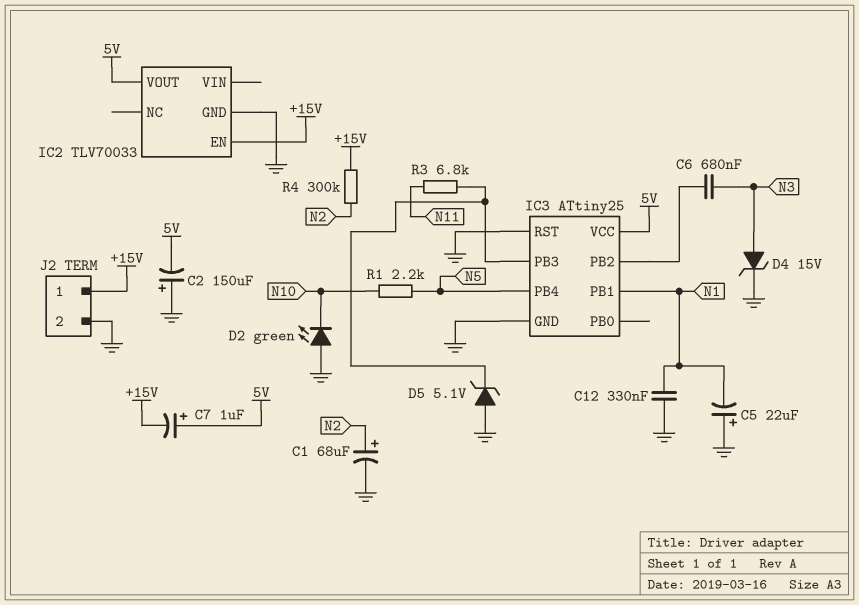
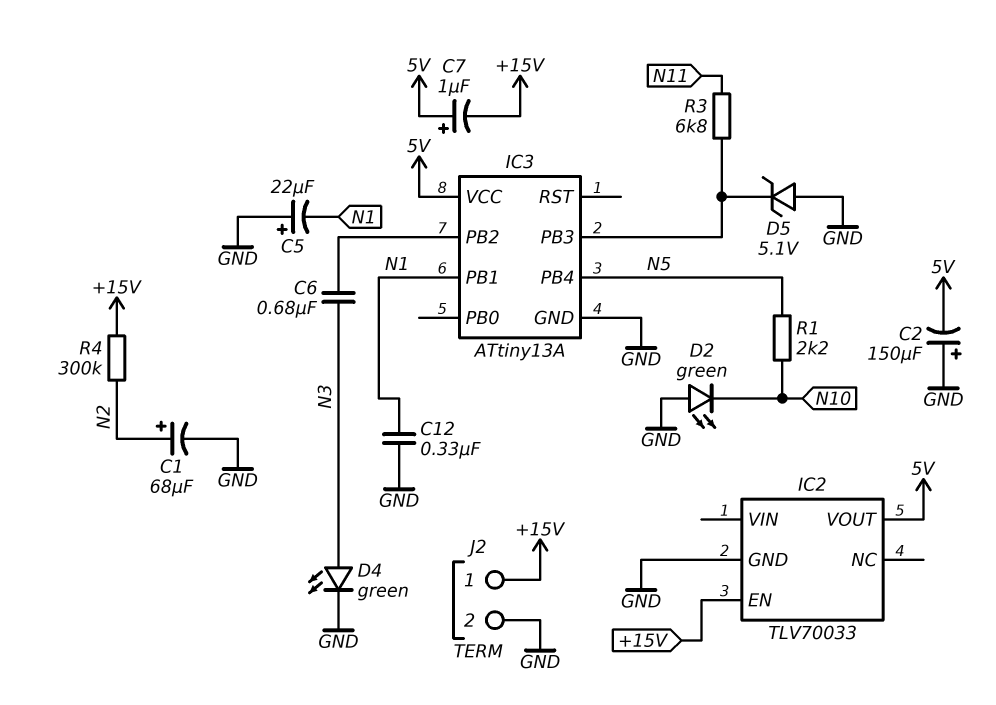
D4: zener 15V (A N3, K GND) -> LED green (A N3, K GND)
IC3: ATtiny25 -> ATtiny13A
IC3 pin RST: GND -> none

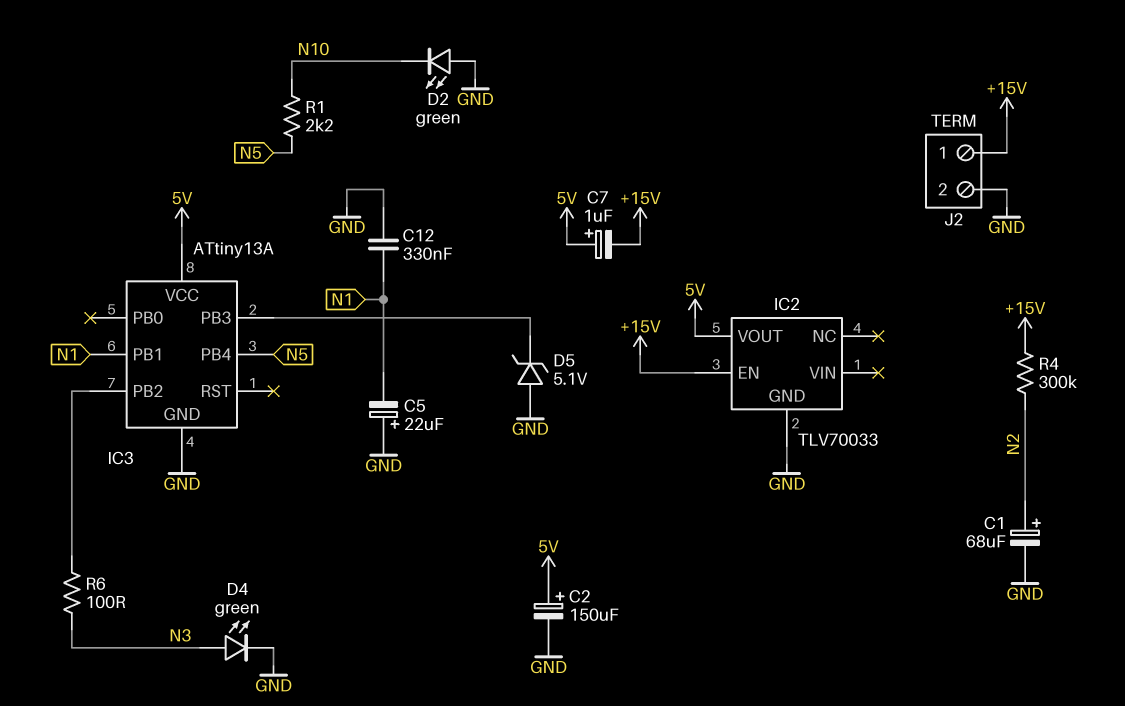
C2: 150uF (plus GND, minus 5V) -> 150uF (plus 5V, minus GND)
C6: 680nF (IC3/PB2, N3) -> none
R3: 6.8k (IC3/PB3, N11) -> none
R6: none -> 100 (IC3/PB2, N3)

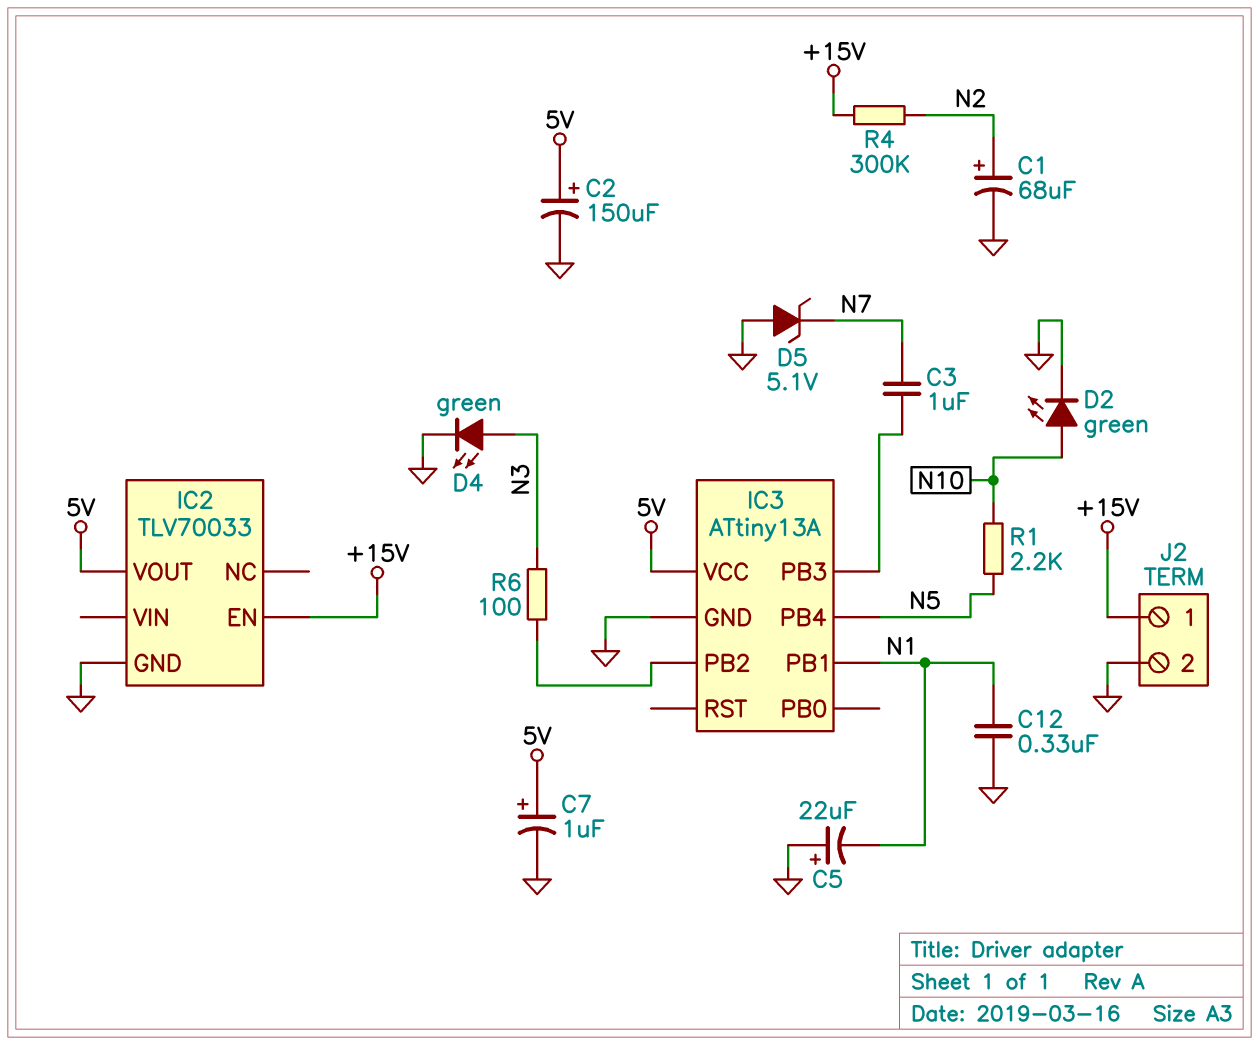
C3: none -> 1uF (IC3/PB3, N7)
C7: 1uF (plus 5V, minus +15V) -> 1uF (plus 5V, minus GND)
D2: LED green (A GND, K N10) -> LED green (A N10, K GND)
D5: zener 5.1V (A GND, K IC3/PB3) -> zener 5.1V (A GND, K N7)

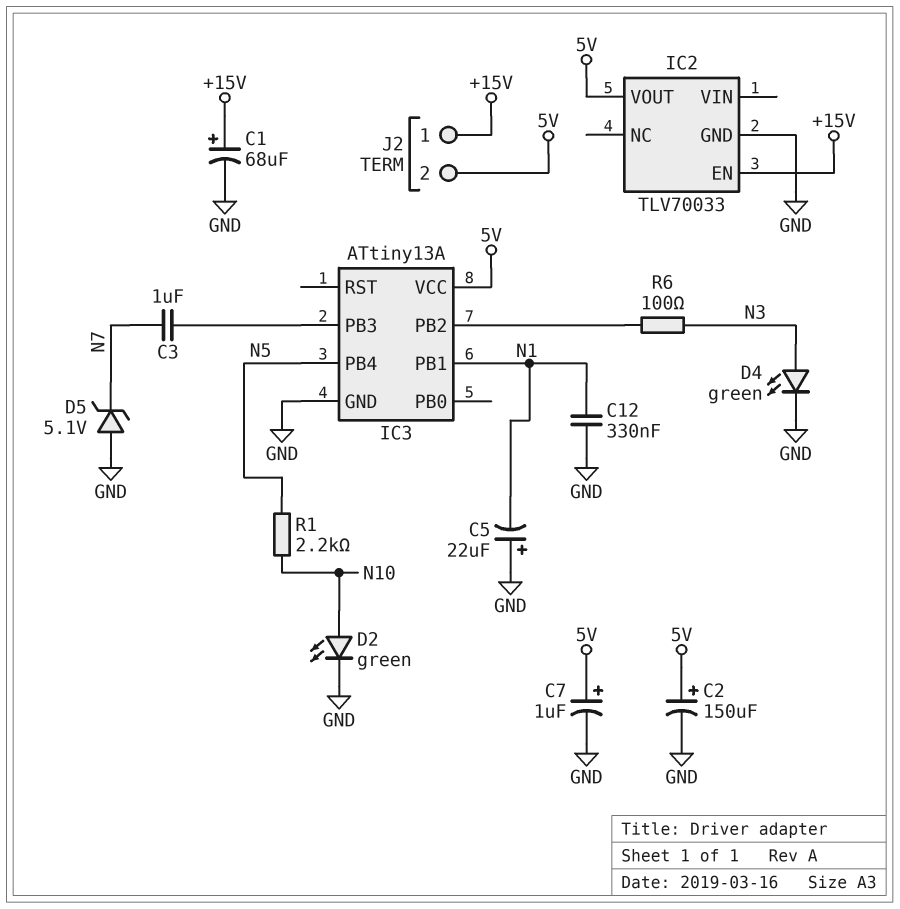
C1: 68uF (plus N2, minus GND) -> 68uF (plus +15V, minus GND)
J2 pin 2: GND -> 5V
R4: 300k (+15V, N2) -> none

